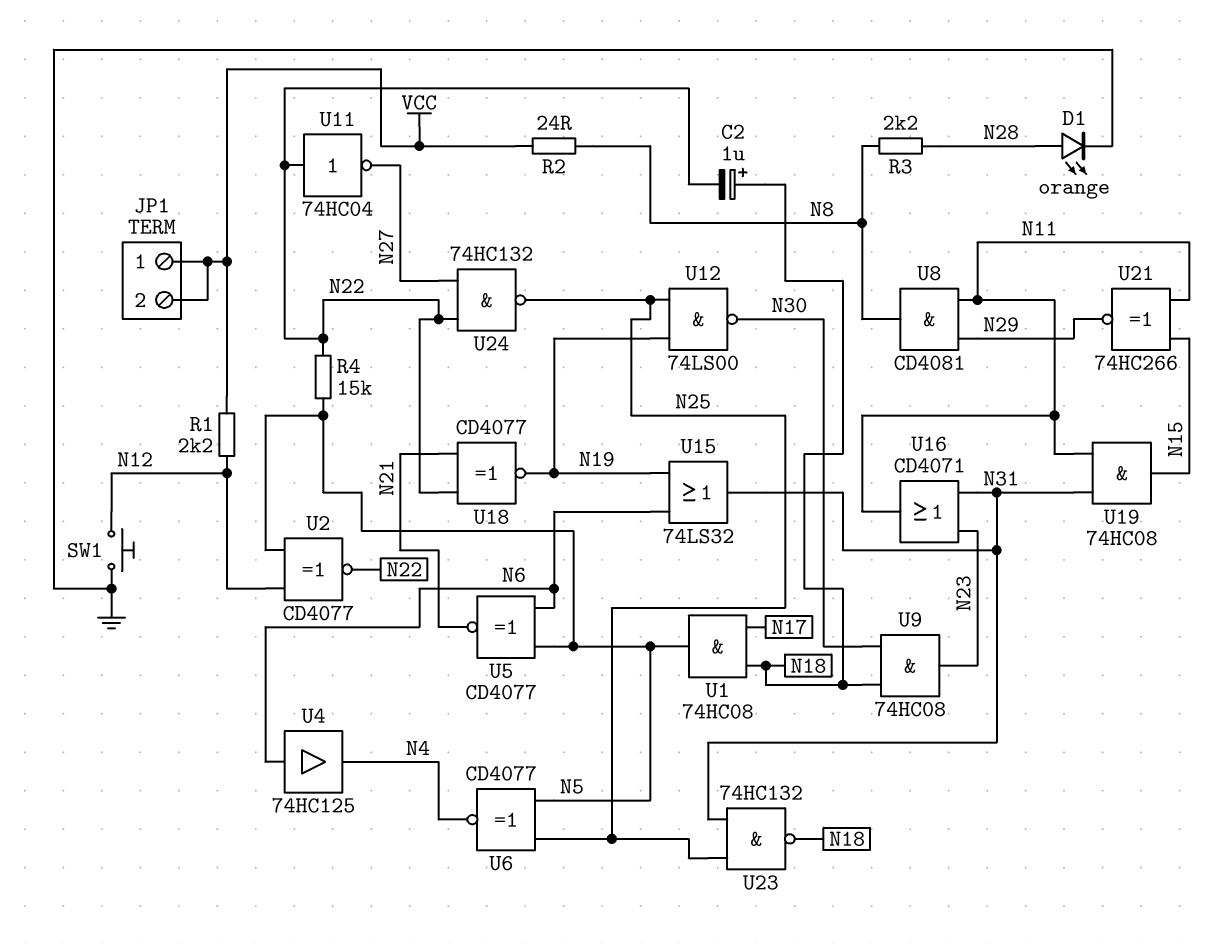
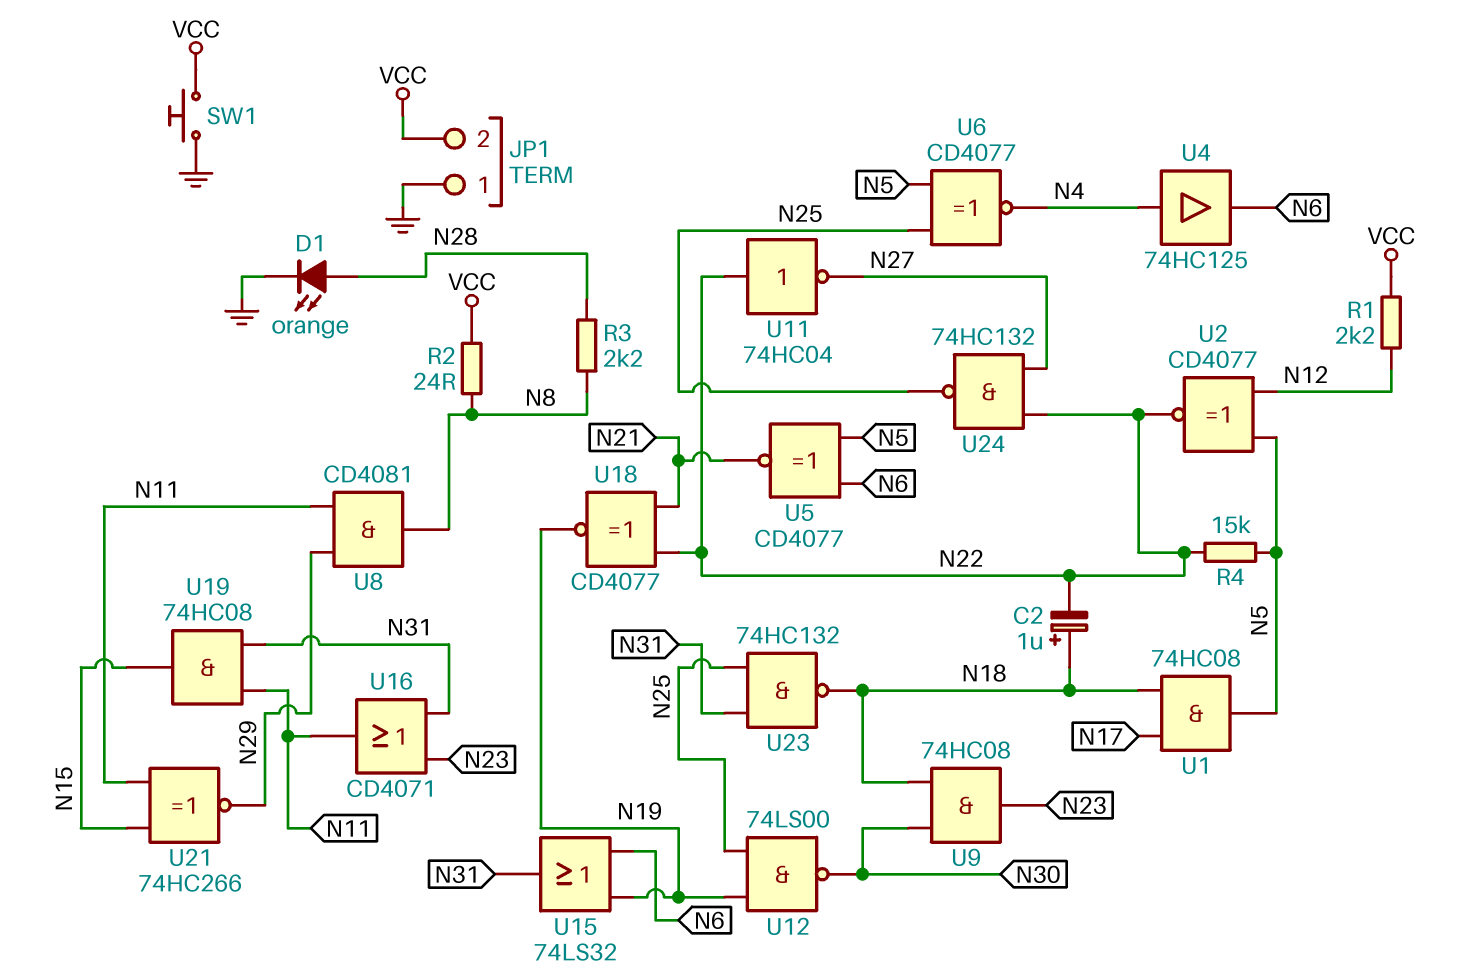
JP1 pin 1: VCC -> GND
SW1: button (GND, N12) -> button (GND, VCC)
U4: buffer 74HC125 (in N6, out N4) -> buffer 74HC125 (in N4, out N6)

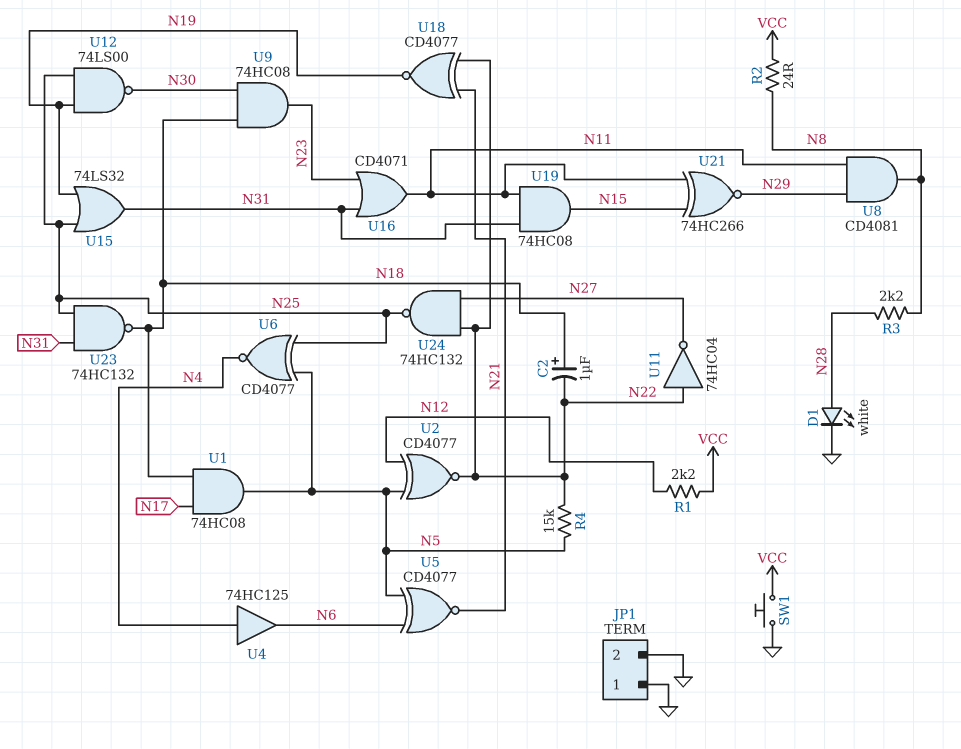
D1: LED orange (A N28, K GND) -> LED white (A N28, K GND)
JP1 pin 2: VCC -> GND
U15: OR 74LS32 (in N6, in N19, out N31) -> OR 74LS32 (in N19, in N25, out N31)

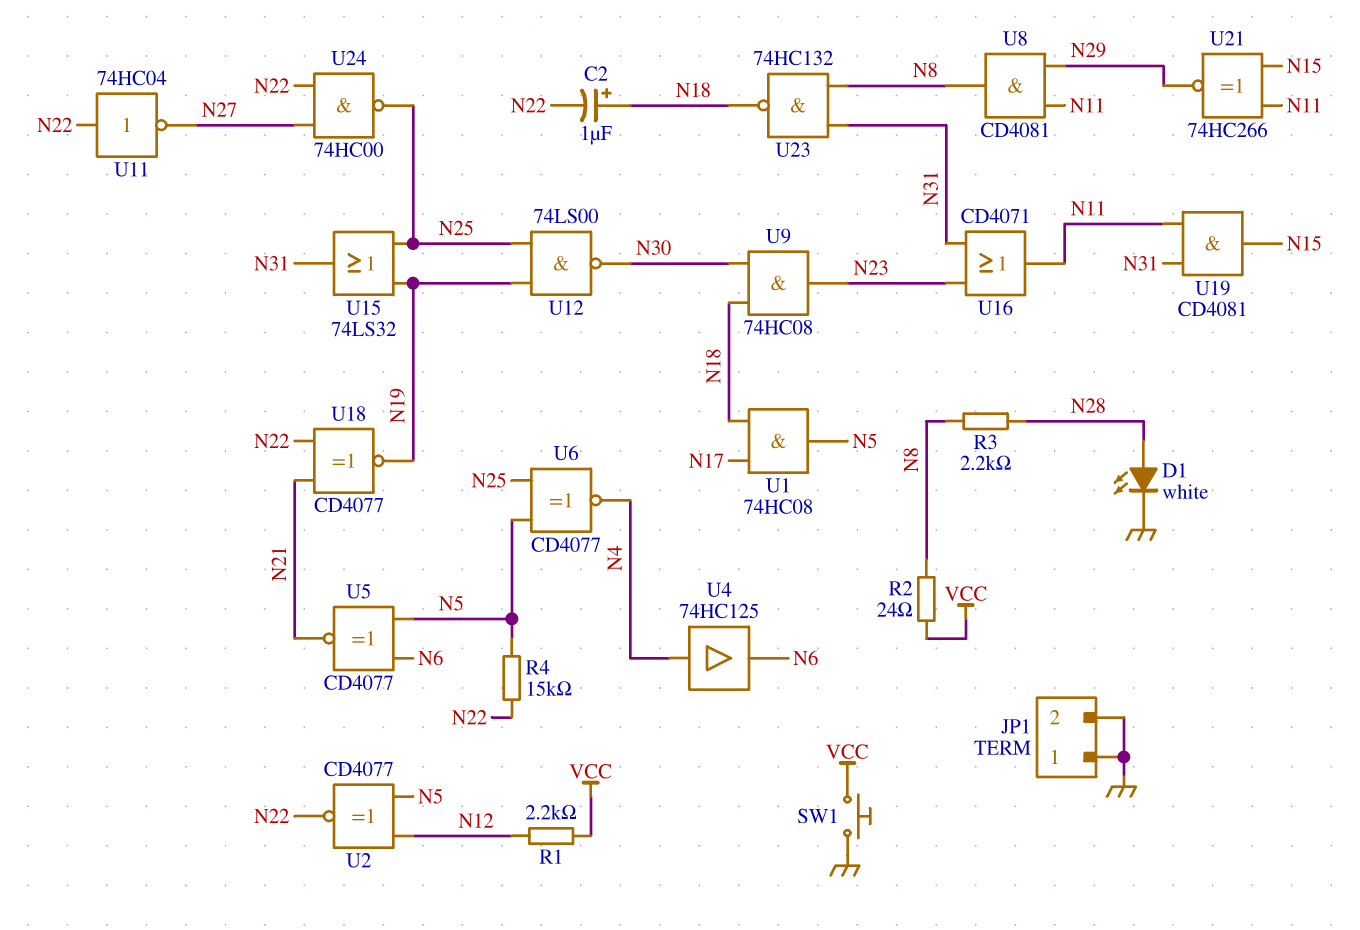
U19: AND 74HC08 (in N11, in N31, out N15) -> AND CD4081 (in N11, in N31, out N15)
U23: NAND 74HC132 (in N25, in N31, out N18) -> NAND 74HC132 (in N8, in N31, out N18)
U24: NAND 74HC132 (in N22, in N27, out N25) -> NAND 74HC00 (in N22, in N27, out N25)

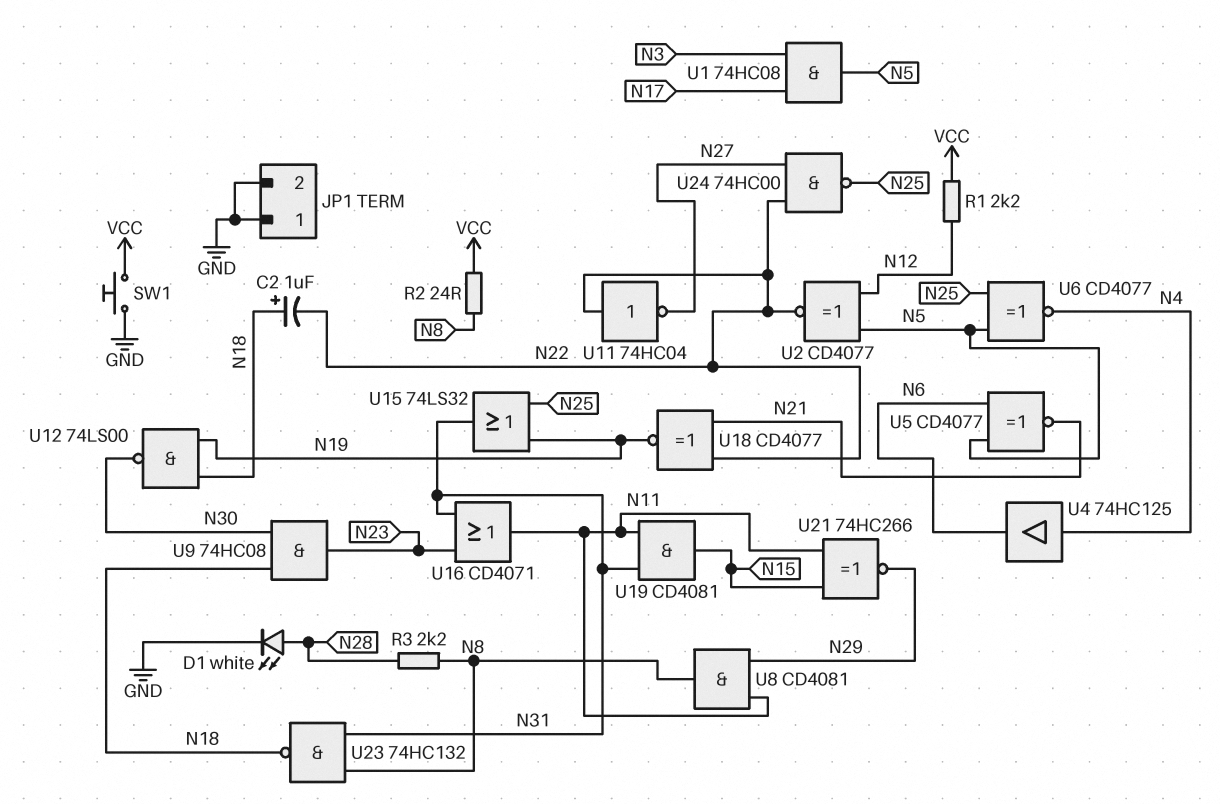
R4: 15k (N5, N22) -> none
U1: AND 74HC08 (in N17, in N18, out N5) -> AND 74HC08 (in N3, in N17, out N5)
U12: NAND 74LS00 (in N19, in N25, out N30) -> NAND 74LS00 (in N18, in N19, out N30)

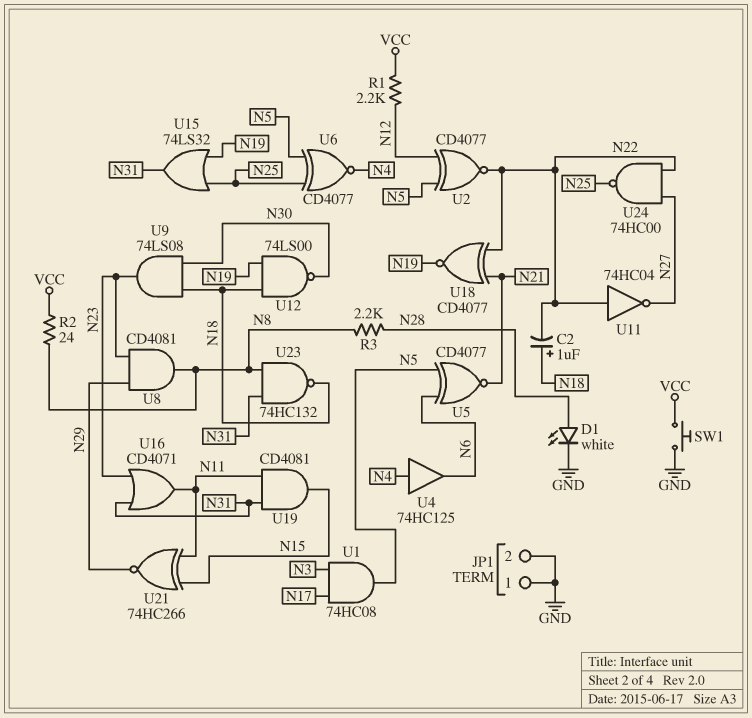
U8: AND CD4081 (in N11, in N29, out N8) -> AND CD4081 (in N23, in N29, out N8)
U9: AND 74HC08 (in N18, in N30, out N23) -> AND 74LS08 (in N18, in N30, out N23)

